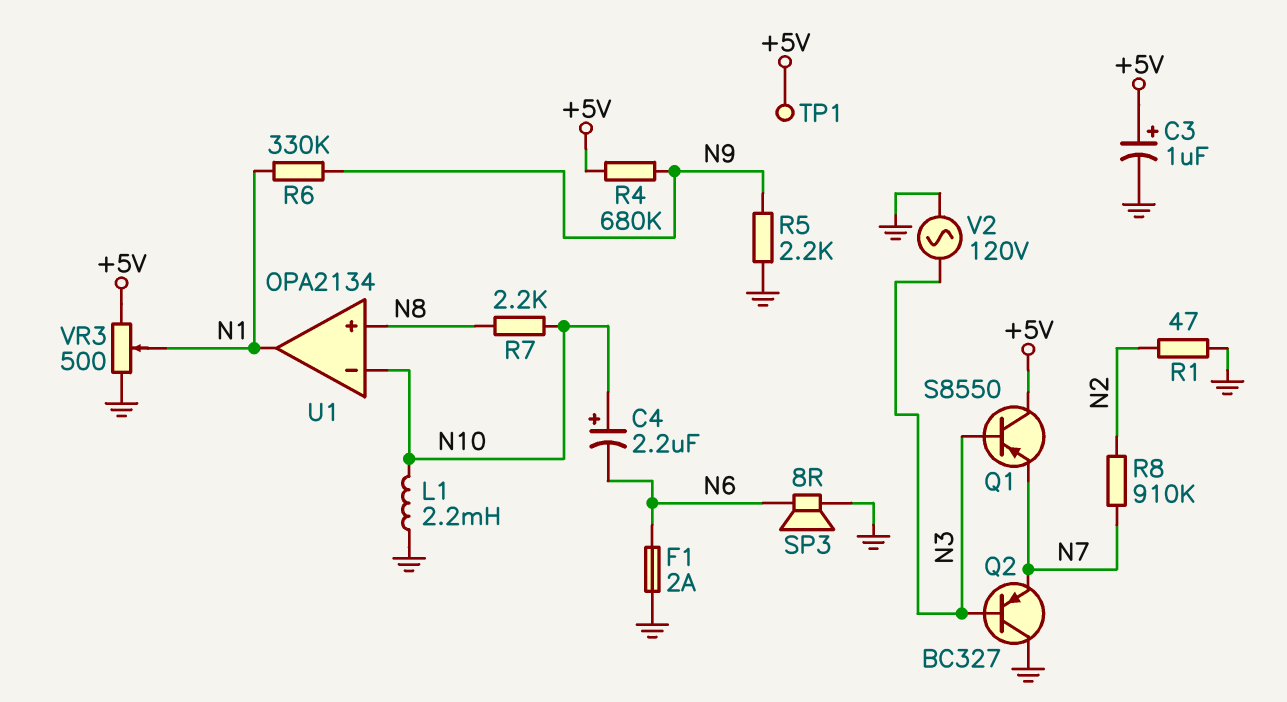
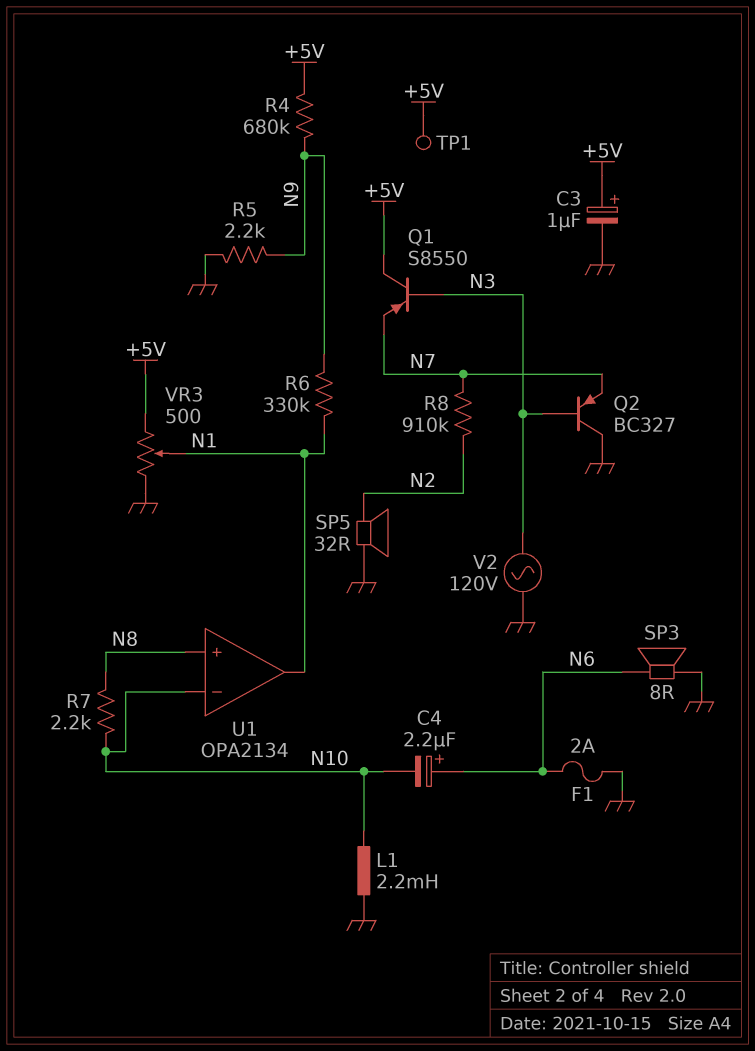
C4: 2.2uF (plus N10, minus N6) -> 2.2uF (plus N6, minus N10)
R1: 47 (GND, N2) -> none
SP5: none -> speaker 32R (GND, N2)

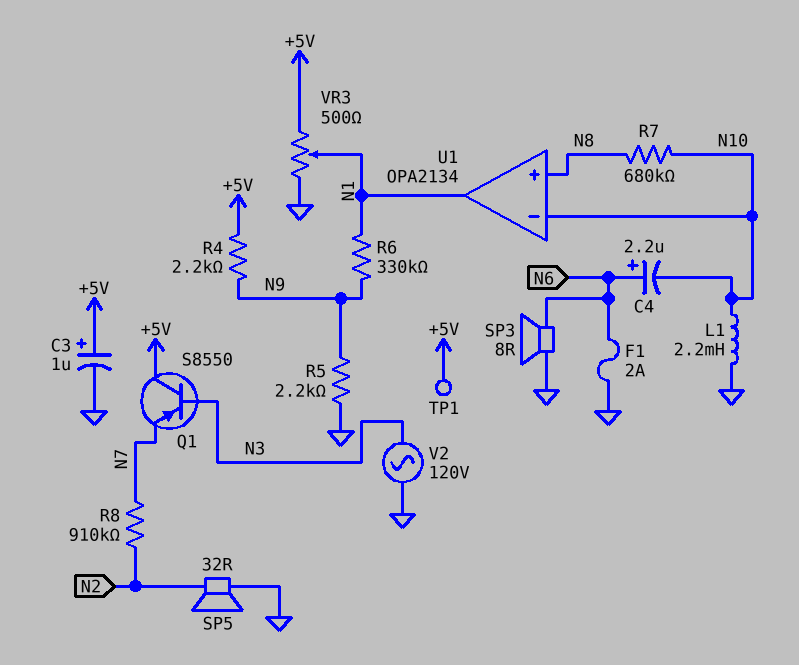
Q2: PNP BC327 (B N3, C GND, E N7) -> none
R4: 680k (+5V, N9) -> 2.2k (+5V, N9)
R7: 2.2k (N8, N10) -> 680k (N8, N10)

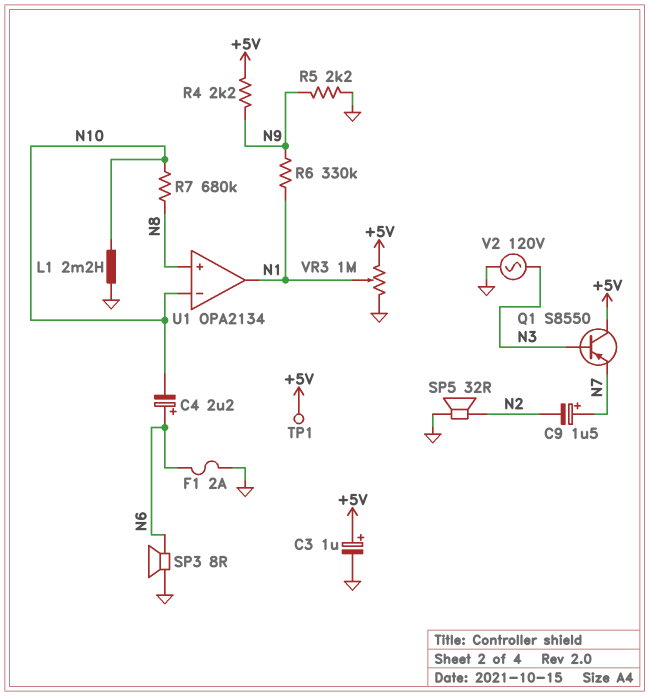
C9: none -> 1.5uF (plus N7, minus N2)
R8: 910k (N2, N7) -> none
VR3: 500 (+5V, GND, wiper N1) -> 1M (+5V, GND, wiper N1)

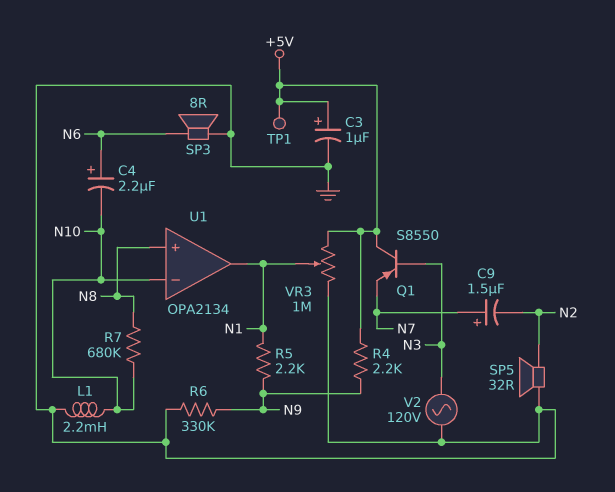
F1: 2A (GND, N6) -> none
R5: 2.2k (GND, N9) -> 2.2k (N1, N9)
R6: 330k (N1, N9) -> 330k (GND, N9)

